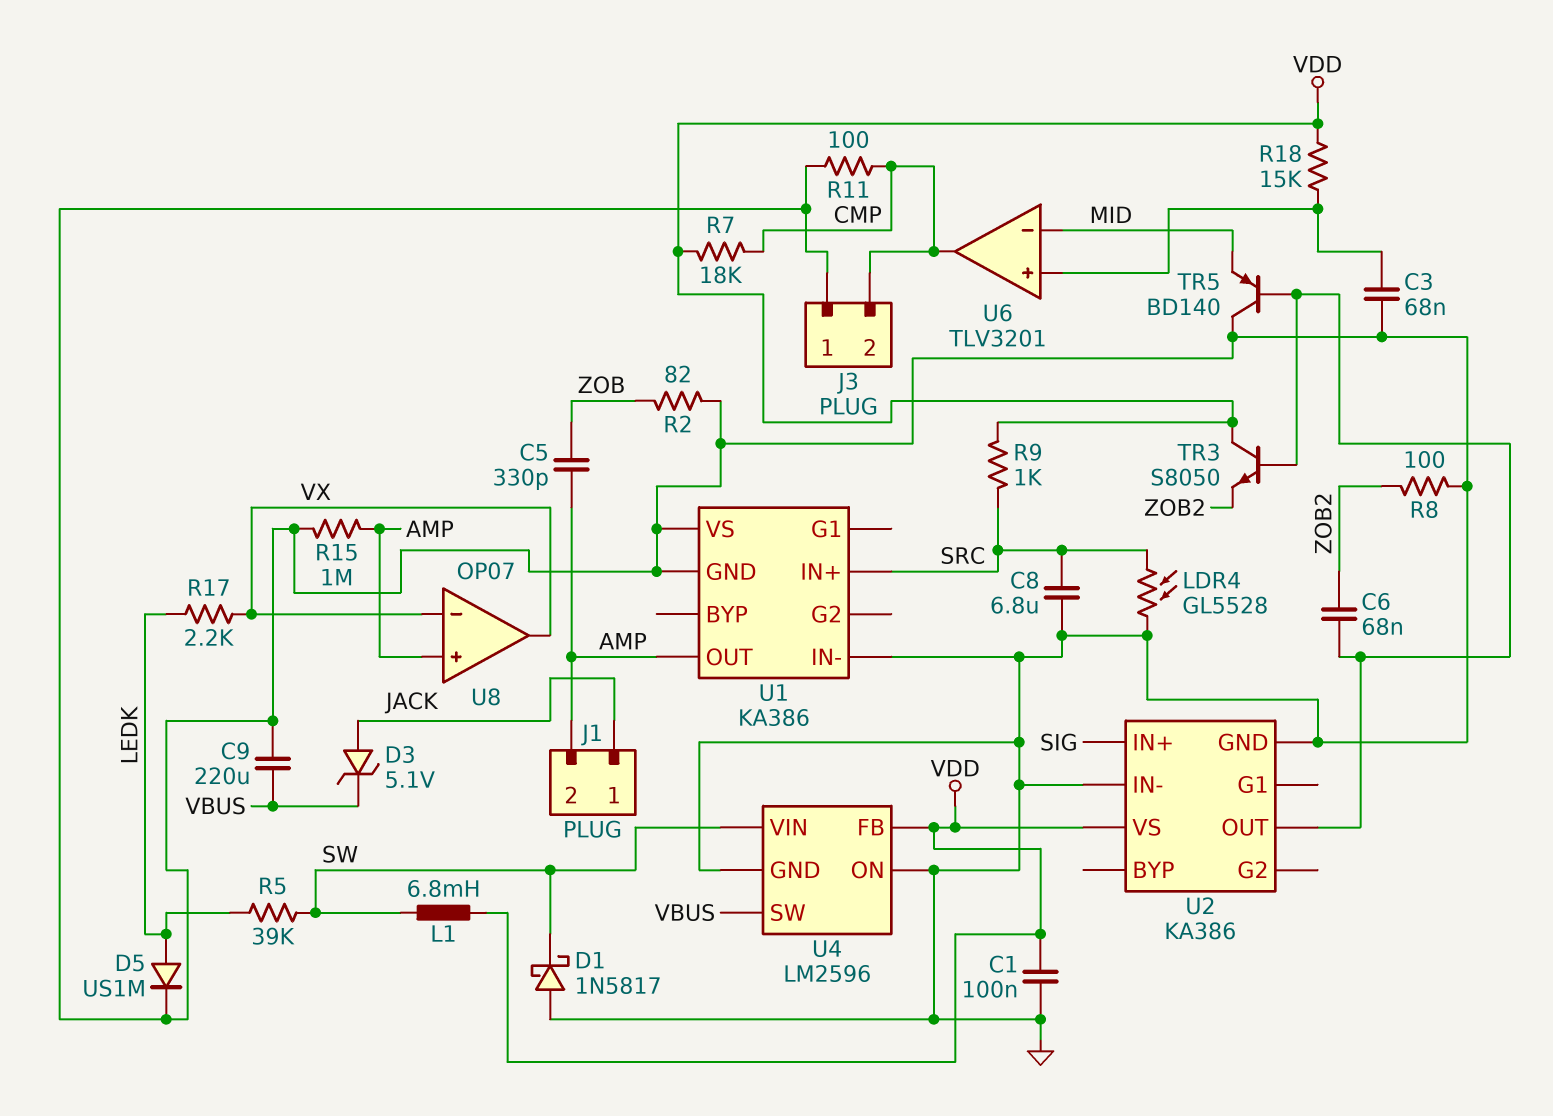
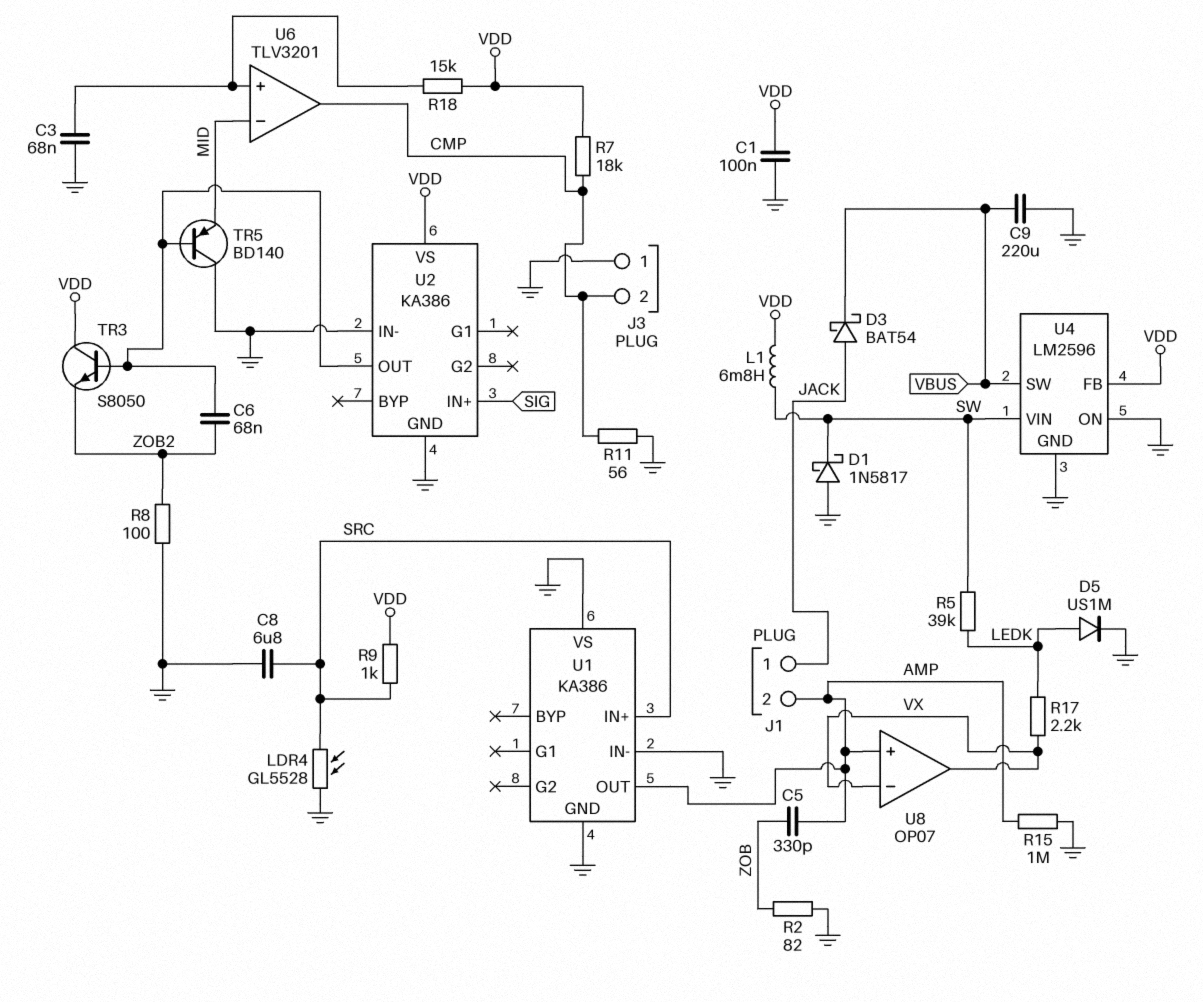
D3: zener 5.1V (A JACK, K VBUS) -> schottky BAT54 (A JACK, K VBUS)
R11: 100 (CMP, GND) -> 56 (CMP, GND)

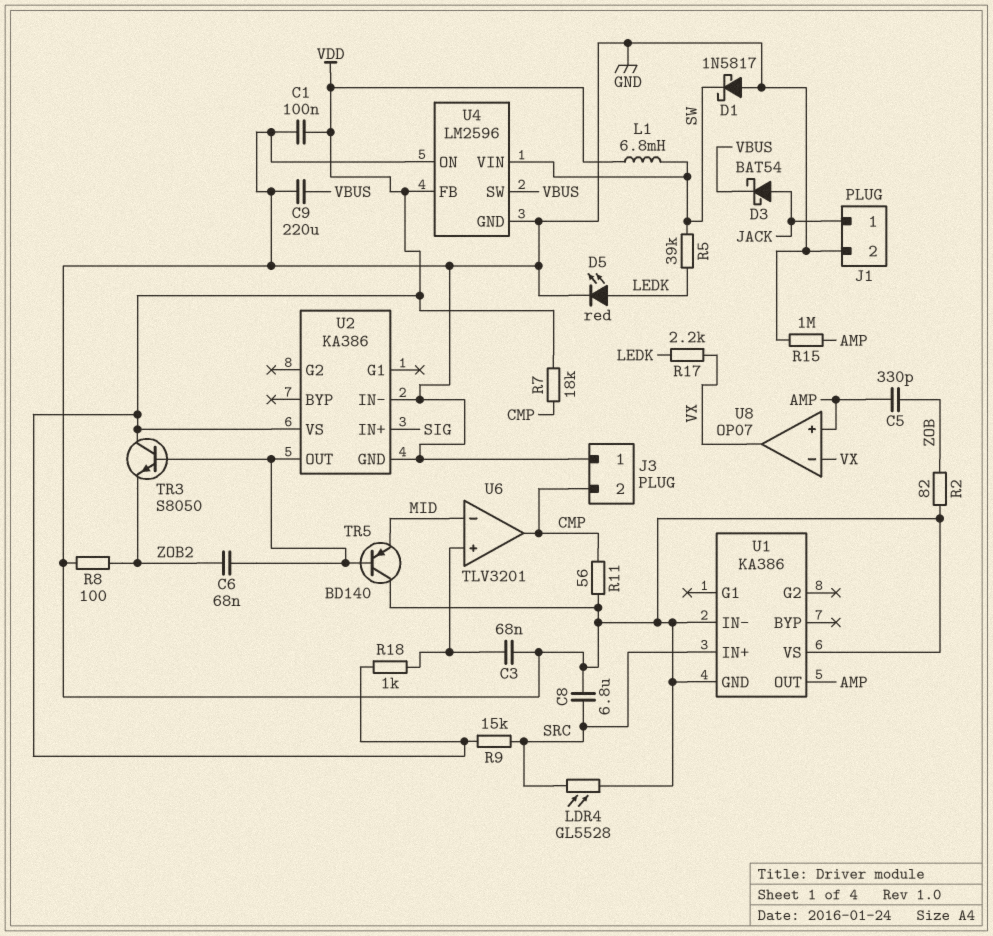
D5: diode US1M (A LEDK, K GND) -> LED red (A LEDK, K GND)
J1 pin 2: AMP -> GND
R9: 1k (SRC, VDD) -> 15k (SRC, VDD)
R18: 15k (U6/in+, VDD) -> 1k (U6/in+, VDD)

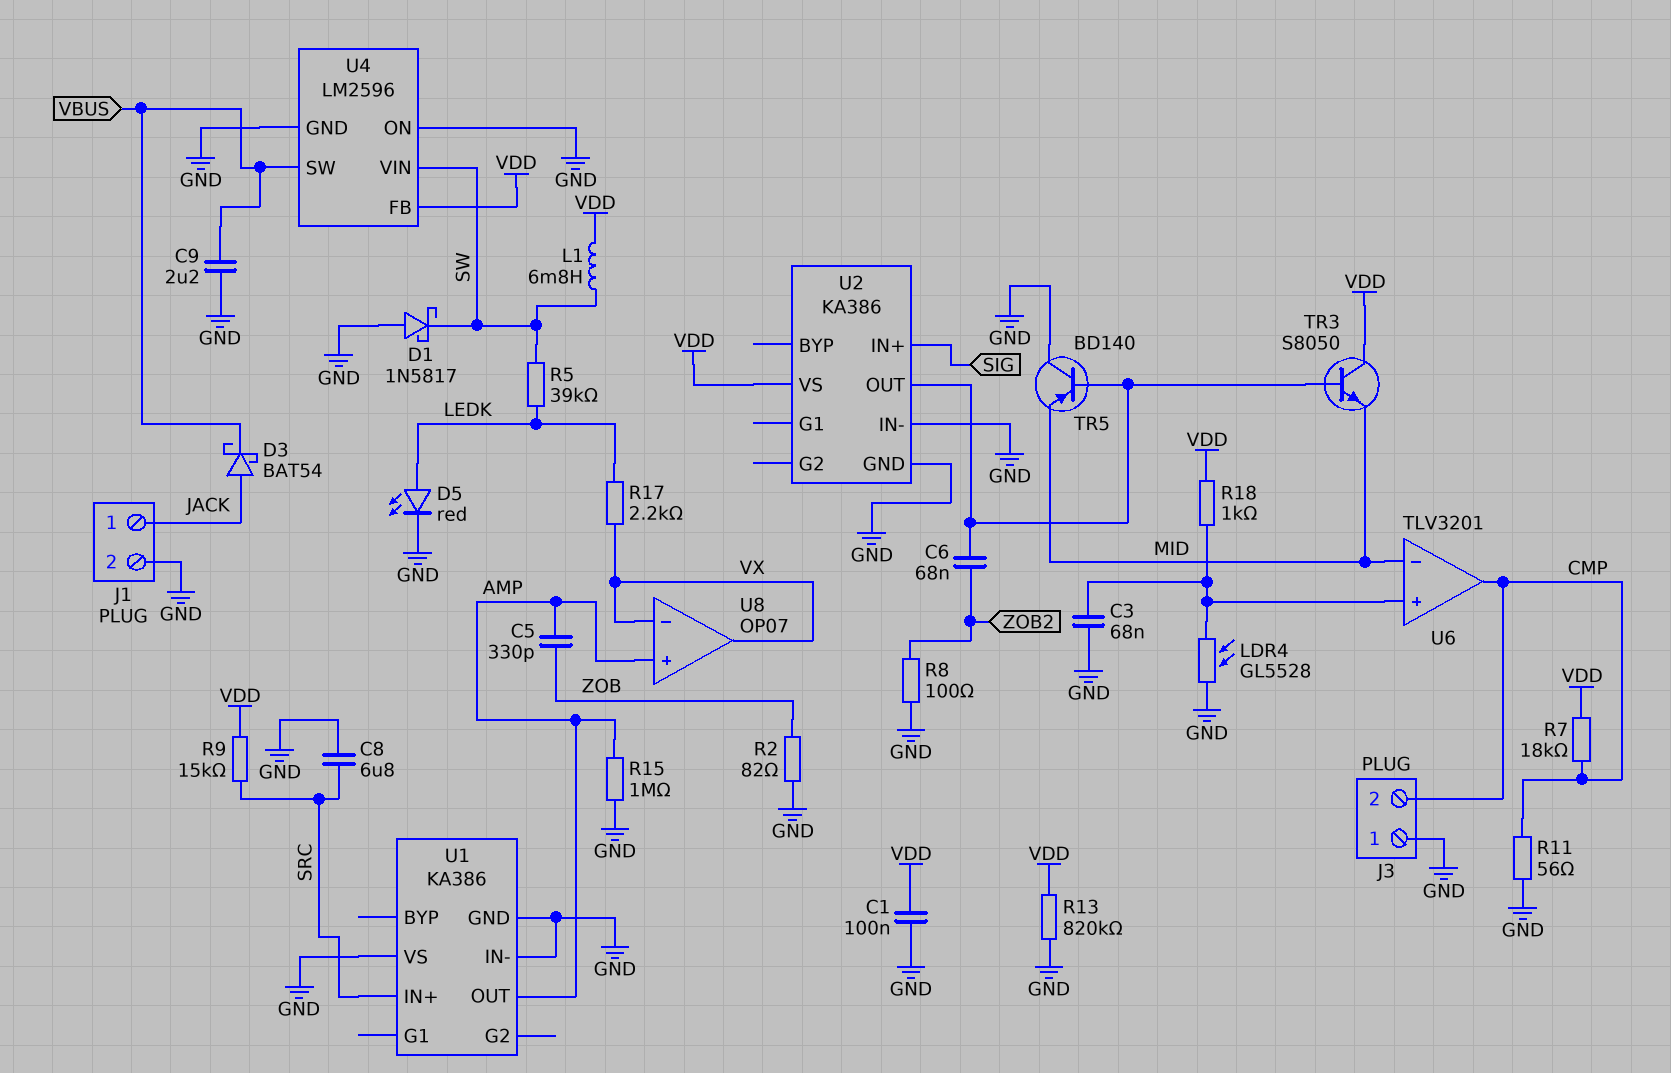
C9: 220uF (GND, VBUS) -> 2.2uF (GND, VBUS)
LDR4: GL5528 (GND, SRC) -> GL5528 (GND, U6/in+)
R13: none -> 820k (GND, VDD)
TR3: NPN S8050 (B U2/OUT, C VDD, E ZOB2) -> NPN S8050 (B U2/OUT, C VDD, E MID)

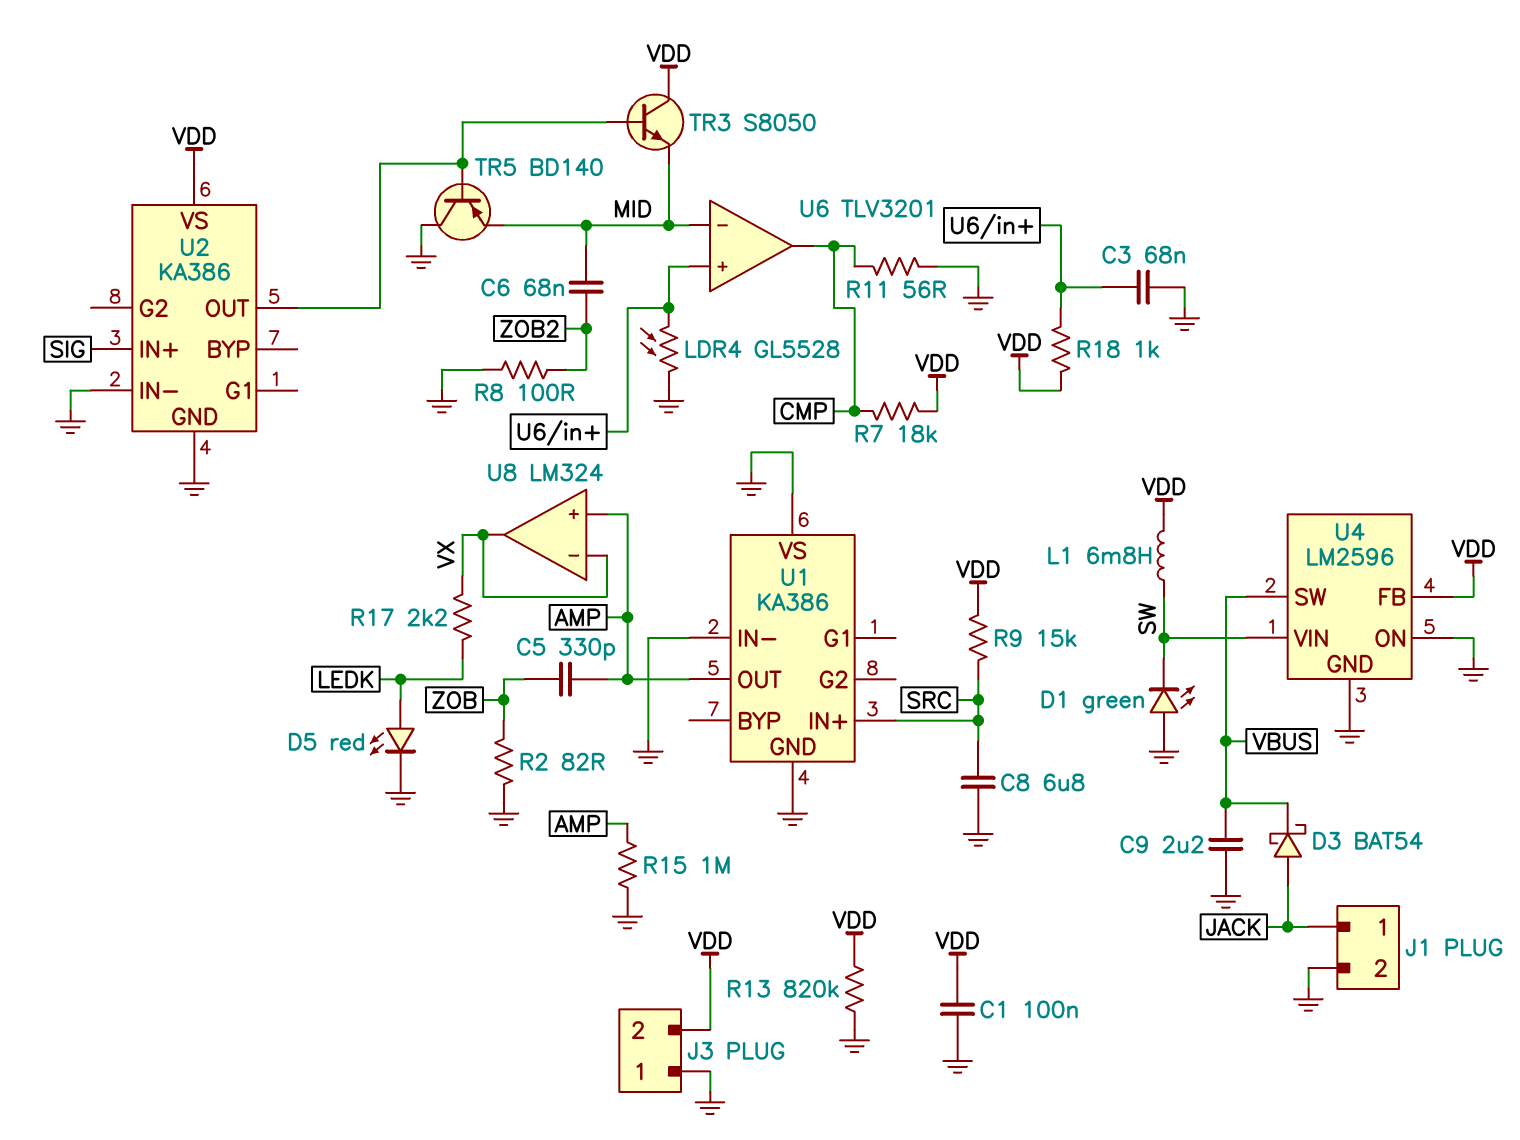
C6: 68nF (U2/OUT, ZOB2) -> 68nF (MID, ZOB2)
D1: schottky 1N5817 (A GND, K SW) -> LED green (A GND, K SW)
J3 pin 2: CMP -> VDD
R5: 39k (LEDK, SW) -> none
U8: OP07 -> LM324

